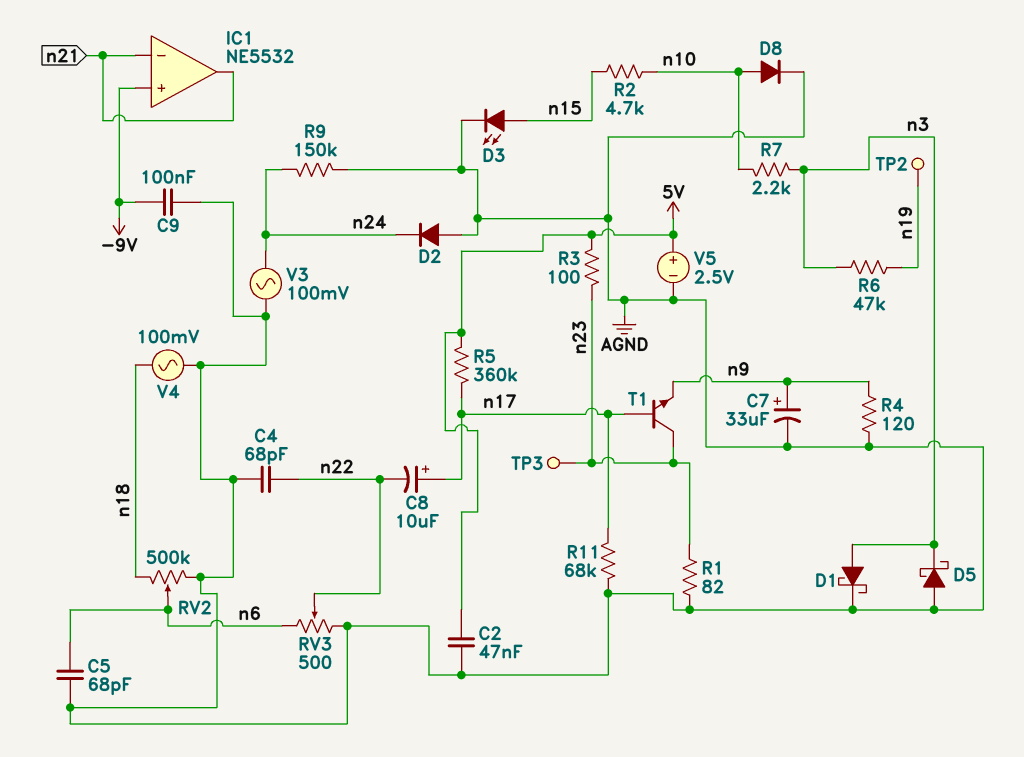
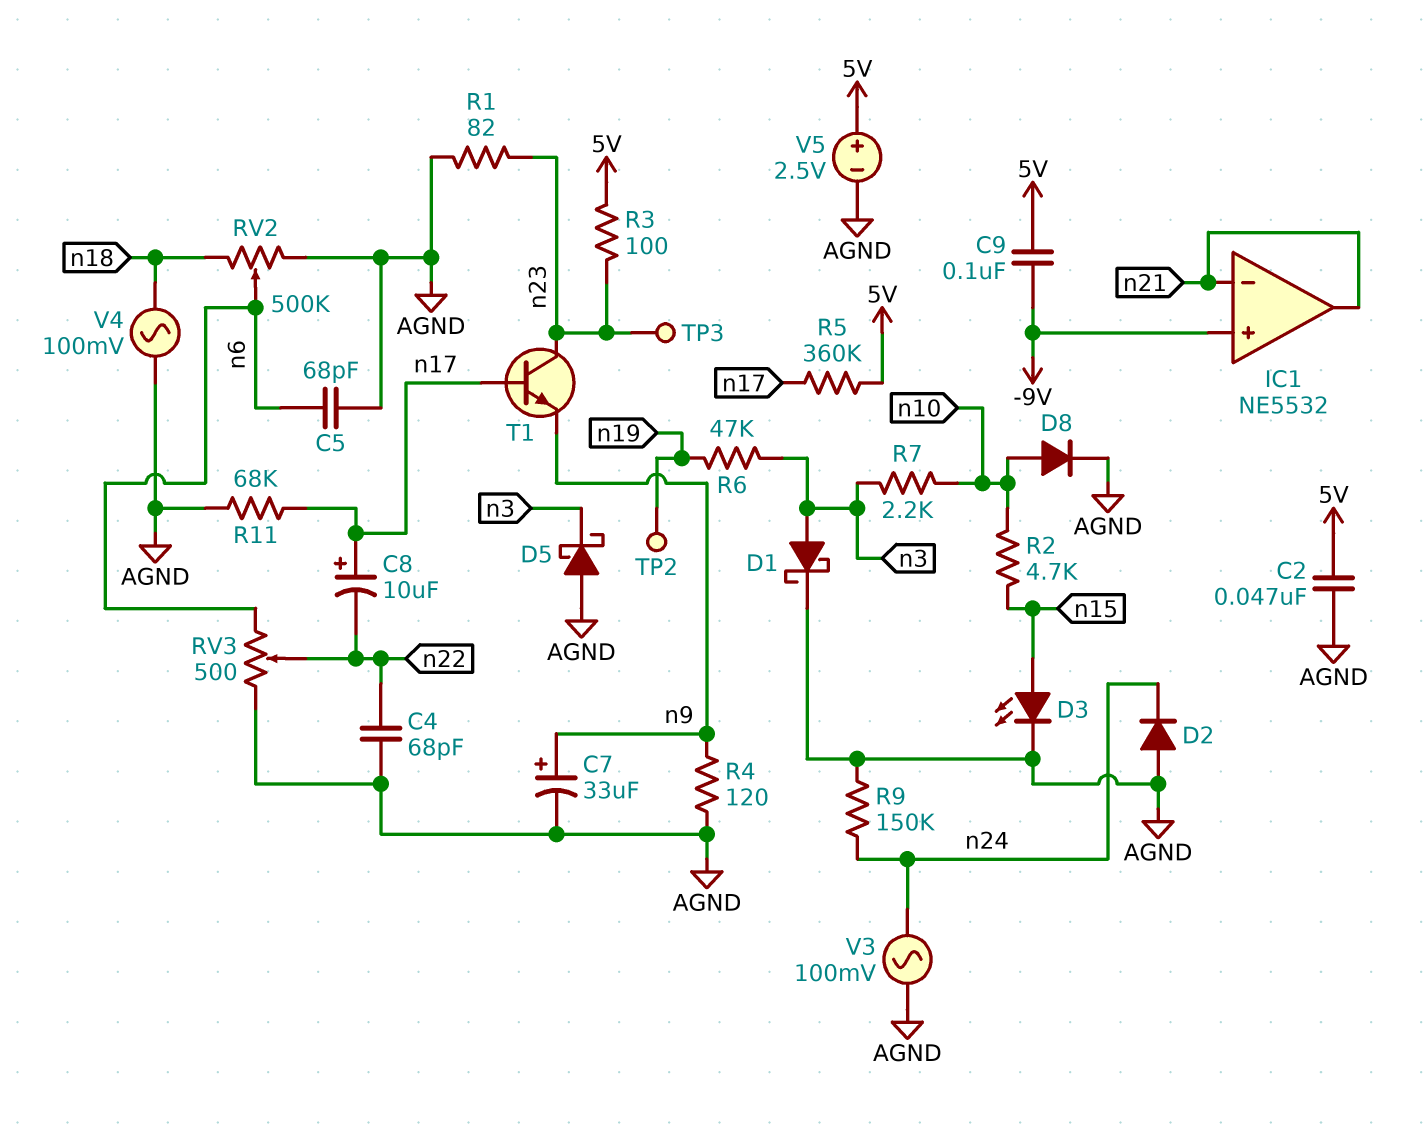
C9: 100nF (-9V, AGND) -> 100nF (-9V, 5V)

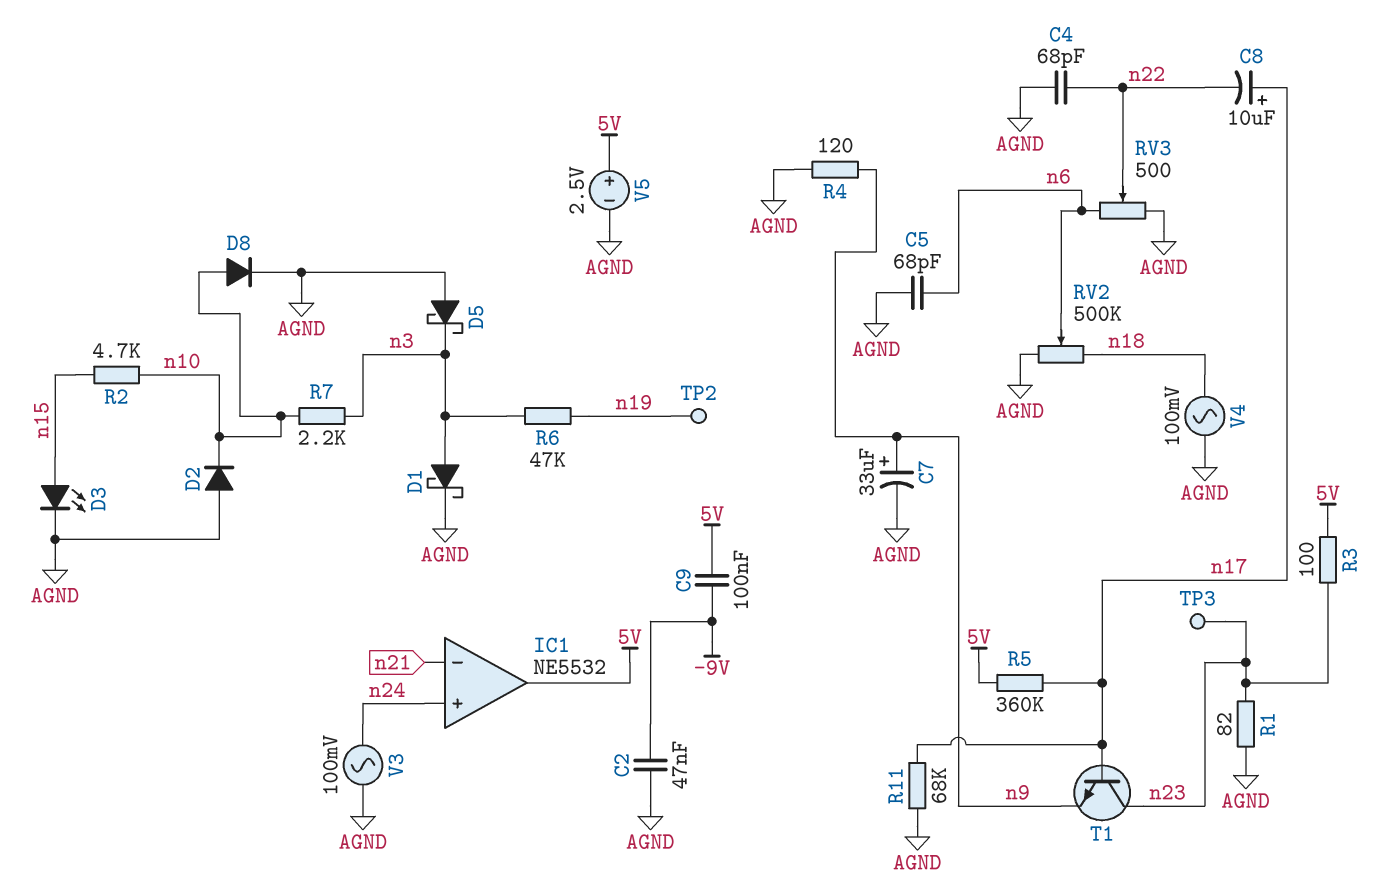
C2: 47nF (5V, AGND) -> 47nF (-9V, AGND)
D2: diode (A AGND, K n24) -> diode (A AGND, K n10)
IC1 pin in+: -9V -> n24
IC1 pin out: n21 -> 5V
R9: 150k (AGND, n24) -> none

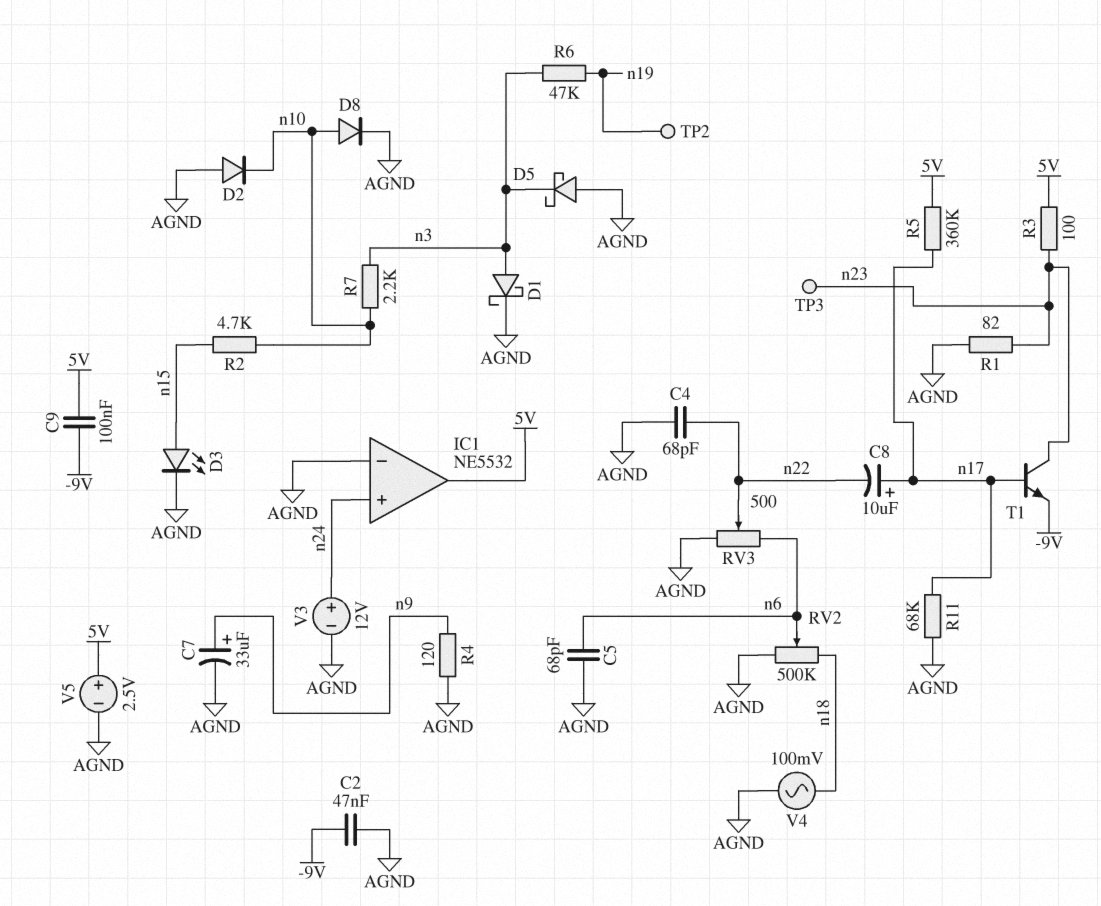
IC1 pin in-: n21 -> AGND
T1: NPN (B n17, C n23, E n9) -> NPN (B n17, C n23, E -9V)
V3: AC 100mV (AGND, n24) -> 12V (plus n24, minus AGND)

